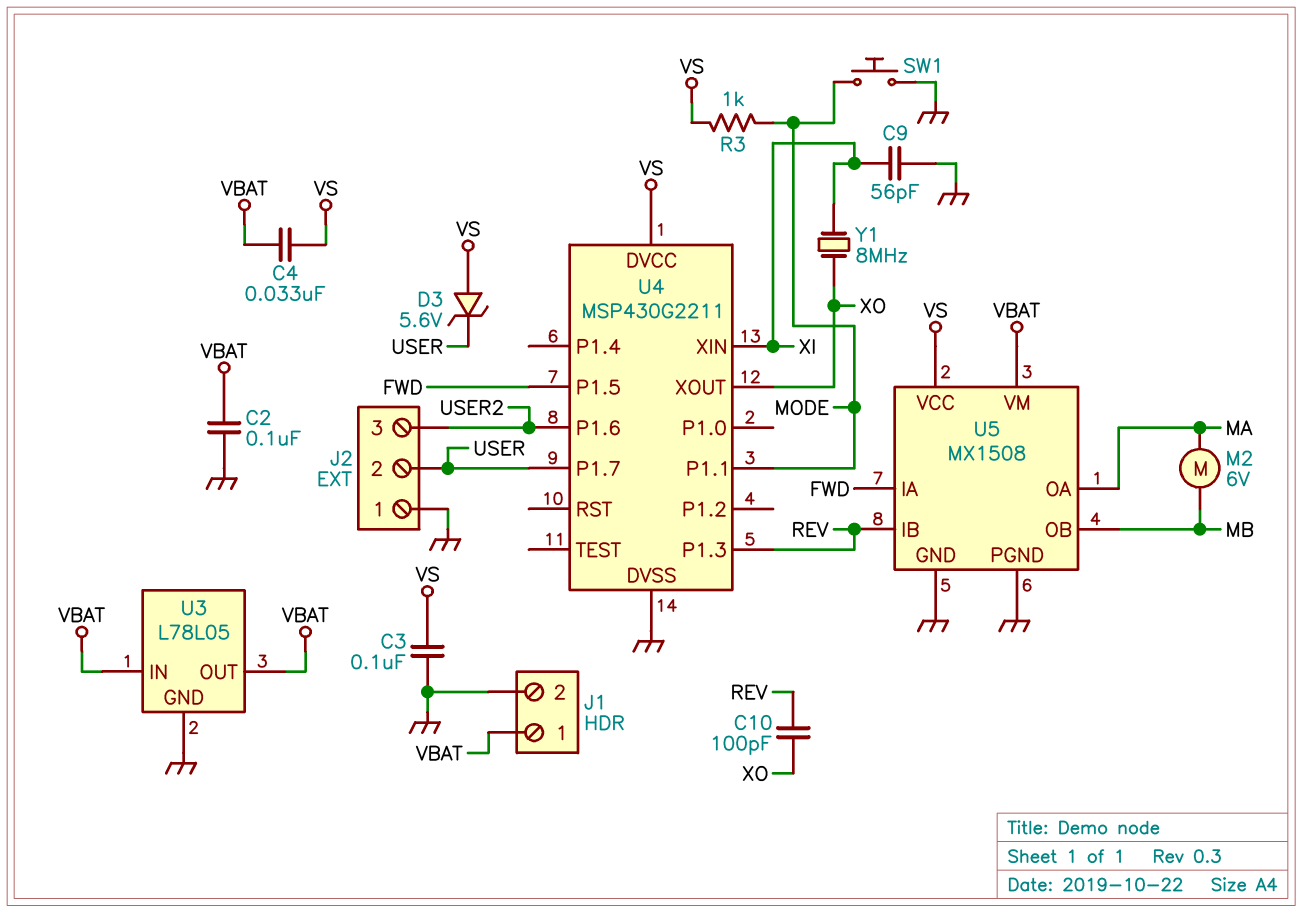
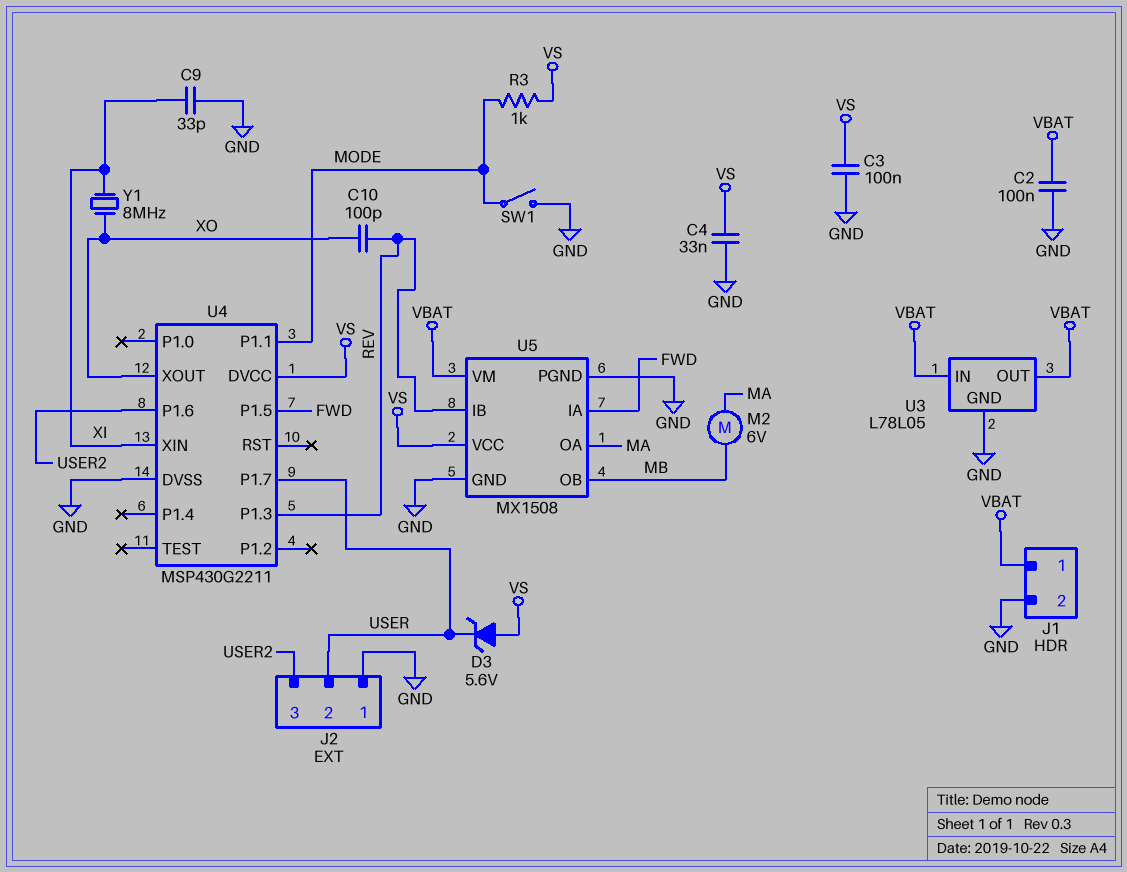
C4: 33nF (VBAT, VS) -> 33nF (GND, VS)
C9: 56pF (GND, XI) -> 33pF (GND, XI)
SW1: button (GND, MODE) -> switch (GND, MODE)

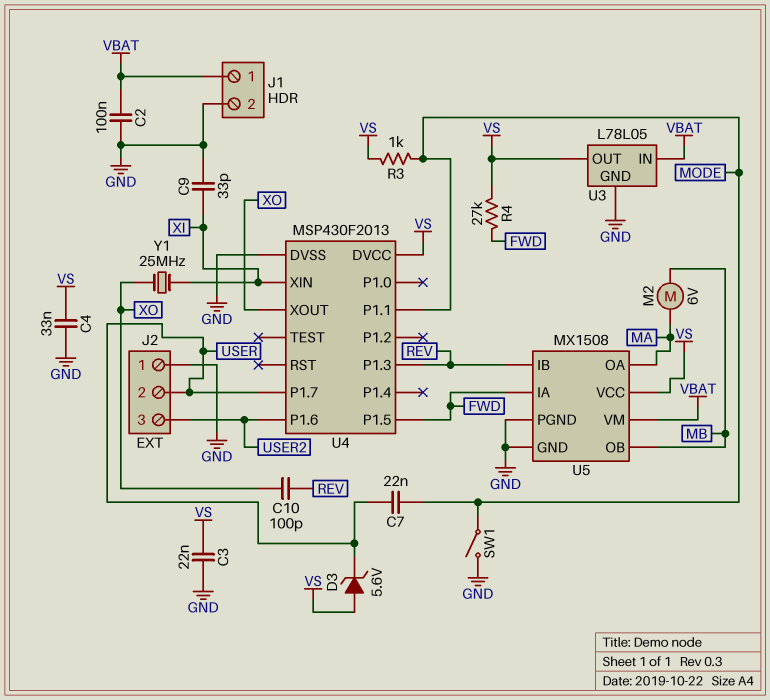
C3: 100nF (GND, VS) -> 22nF (GND, VS)
C7: none -> 22nF (MODE, USER)
R4: none -> 27k (FWD, VS)
U3 pin OUT: VBAT -> VS
U4: MSP430G2211 -> MSP430F2013
Y1: 8MHz (XI, XO) -> 25MHz (XI, XO)

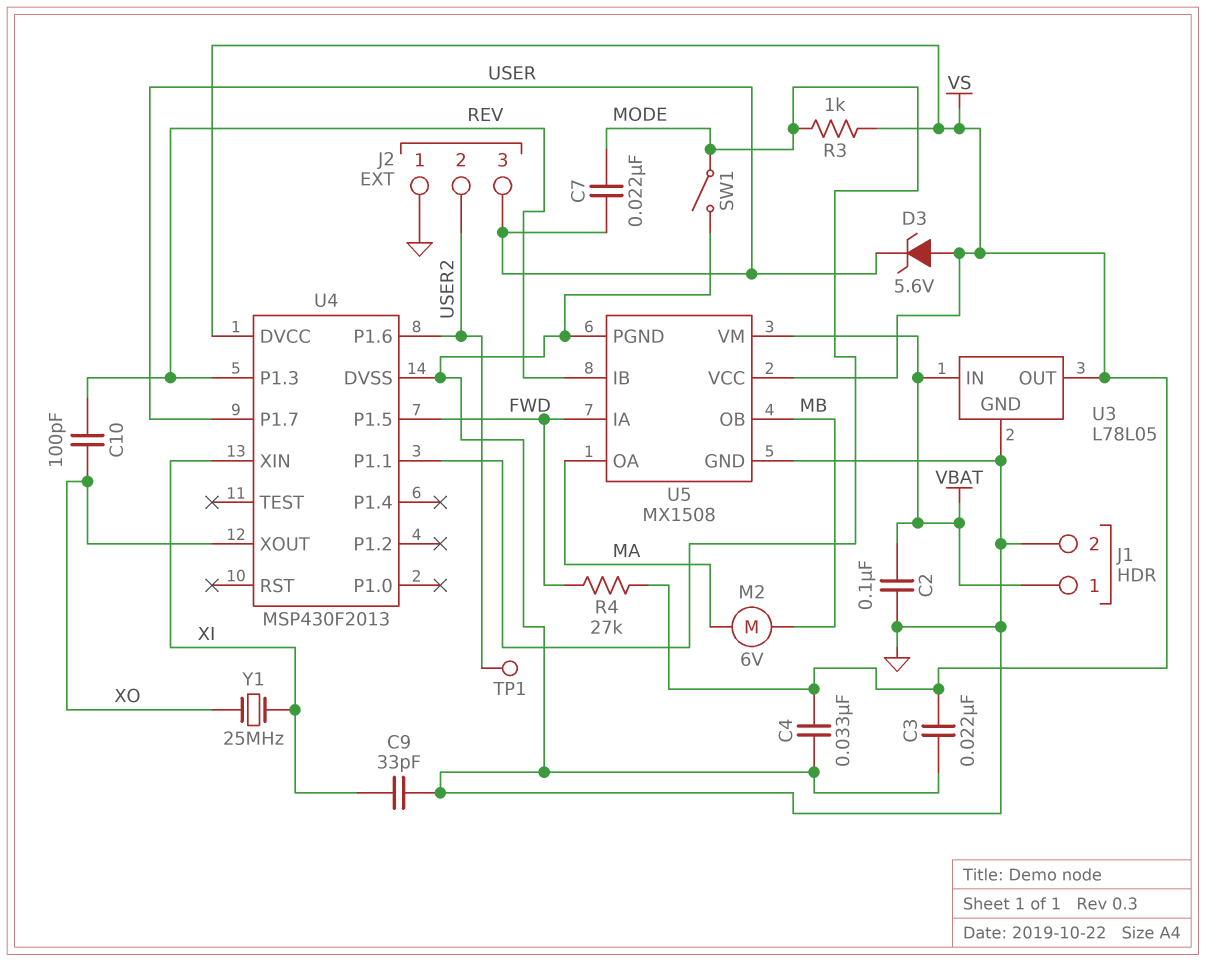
J2 pin 2: USER -> USER2
J2 pin 3: USER2 -> USER
TP1: none -> test point (USER2)

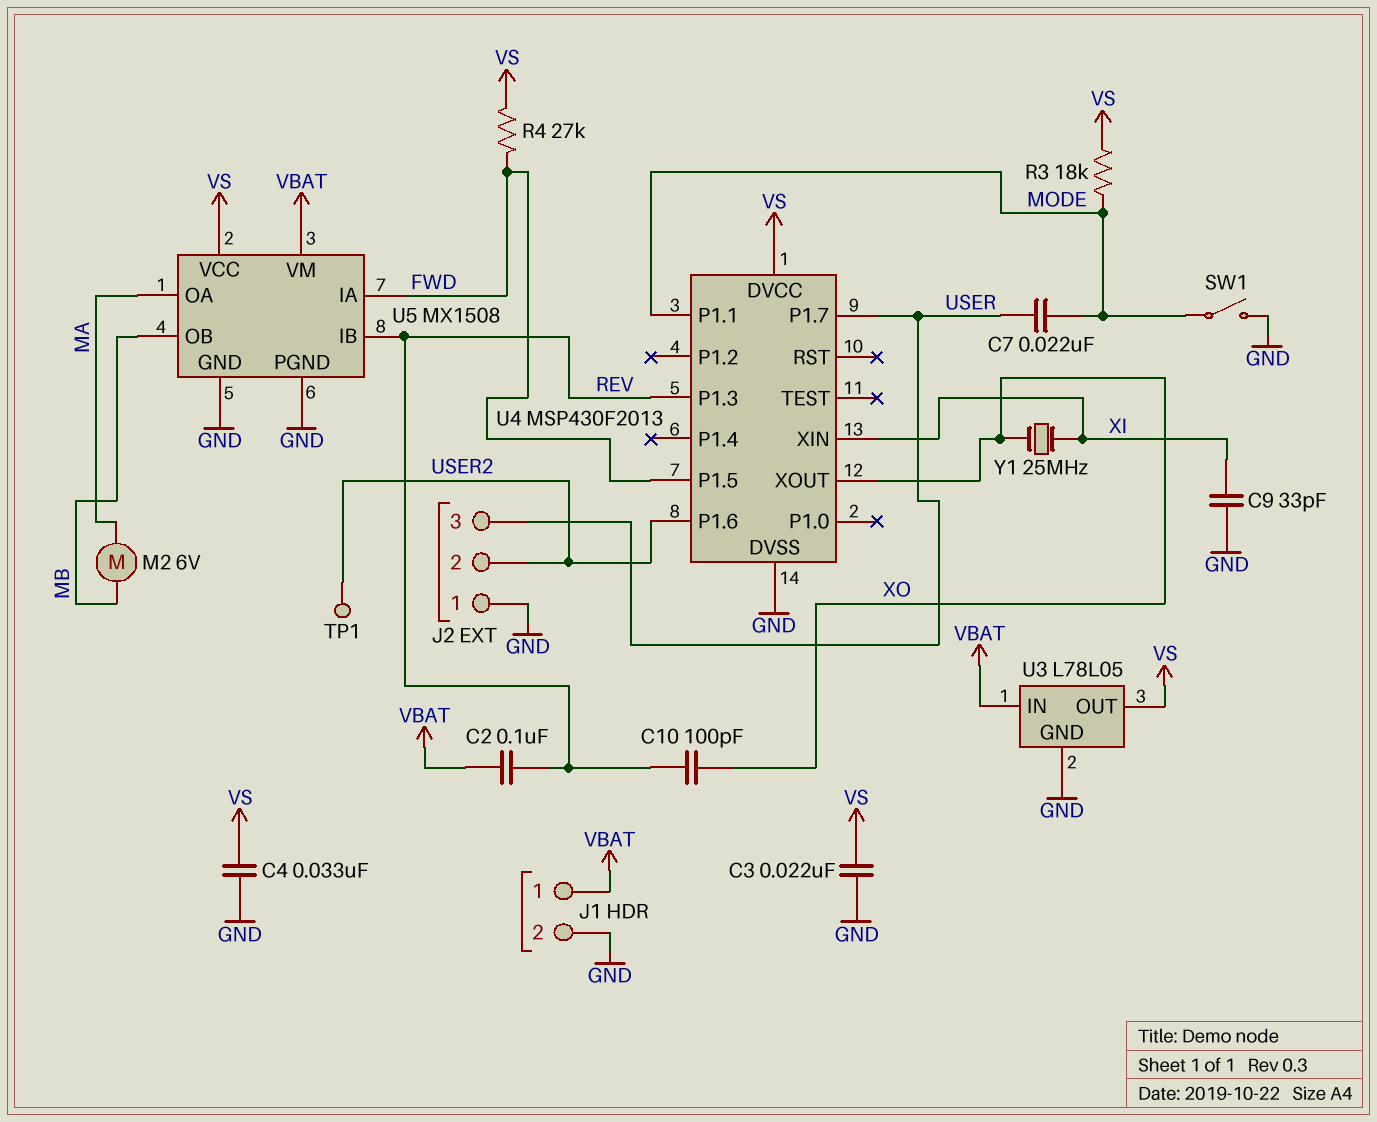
C2: 100nF (GND, VBAT) -> 100nF (REV, VBAT)
D3: zener 5.6V (A VS, K USER) -> none
R3: 1k (MODE, VS) -> 18k (MODE, VS)

